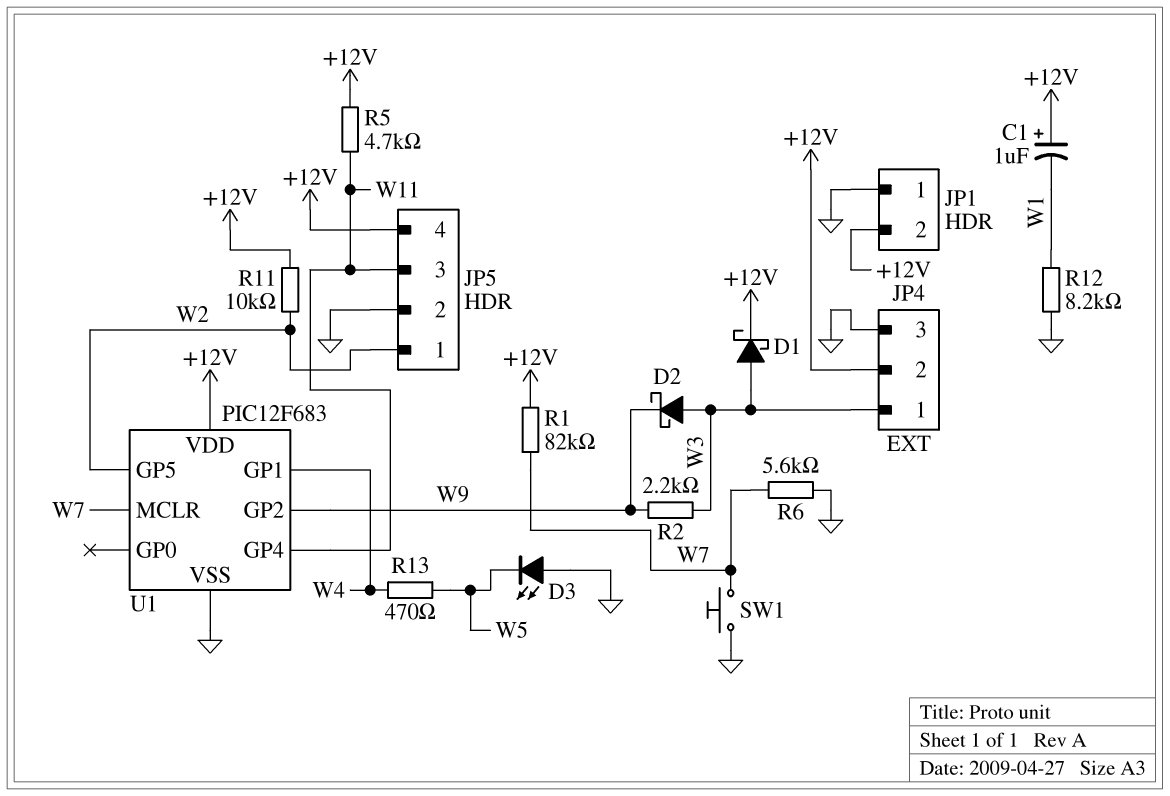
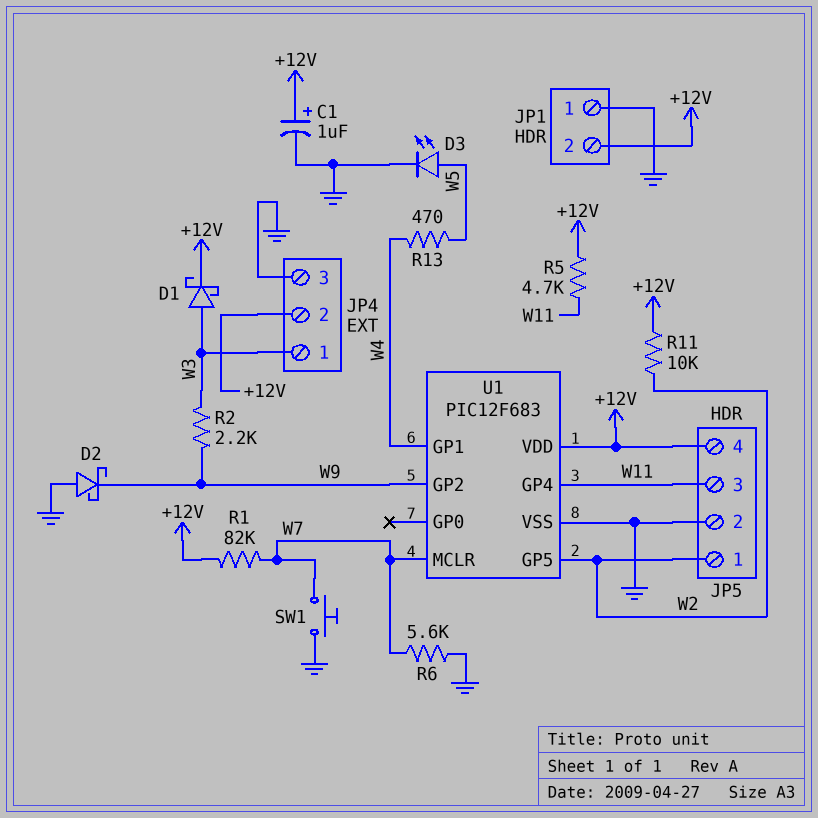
C1: 1uF (plus +12V, minus W1) -> 1uF (plus +12V, minus GND)
D2: schottky (A W3, K W9) -> schottky (A GND, K W9)
D3: LED (A GND, K W5) -> LED (A W5, K GND)
R12: 8.2k (GND, W1) -> none

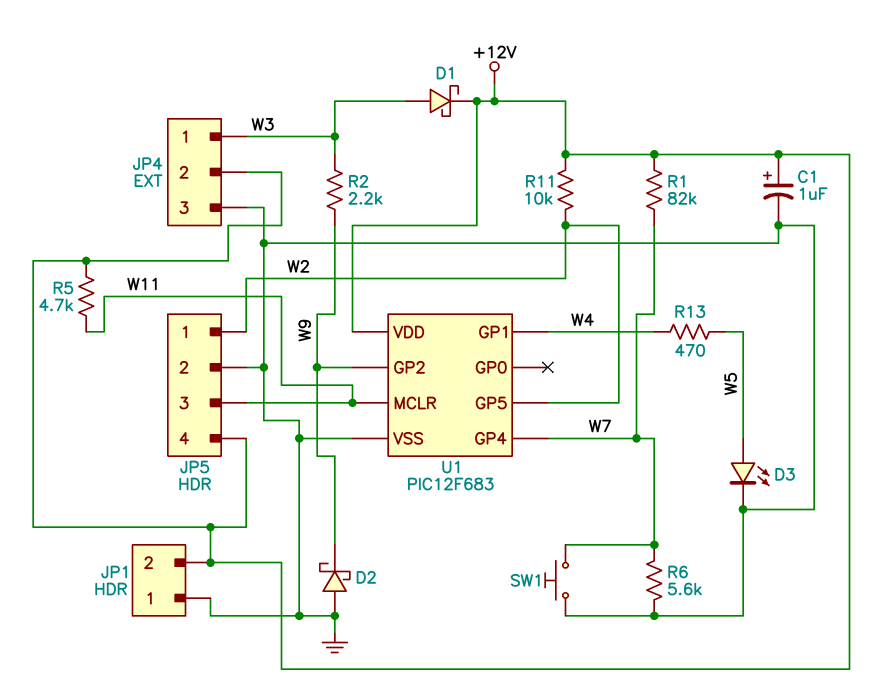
U1 pin GP4: W11 -> W7
U1 pin MCLR: W7 -> W11

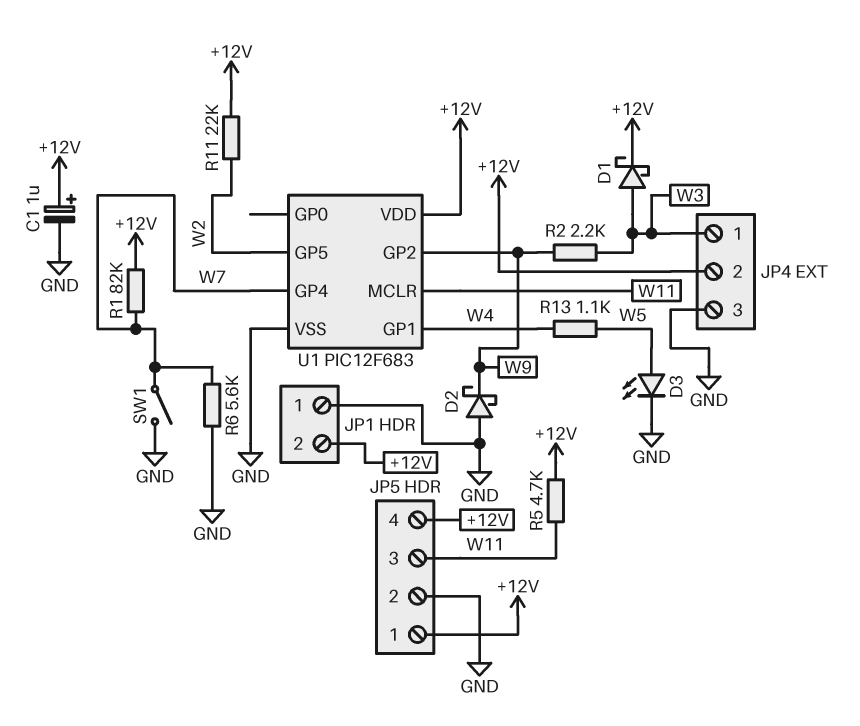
JP5 pin 1: W2 -> +12V
R11: 10k (+12V, W2) -> 22k (+12V, W2)
R13: 470 (W4, W5) -> 1.1k (W4, W5)
SW1: button (GND, W7) -> switch (GND, W7)

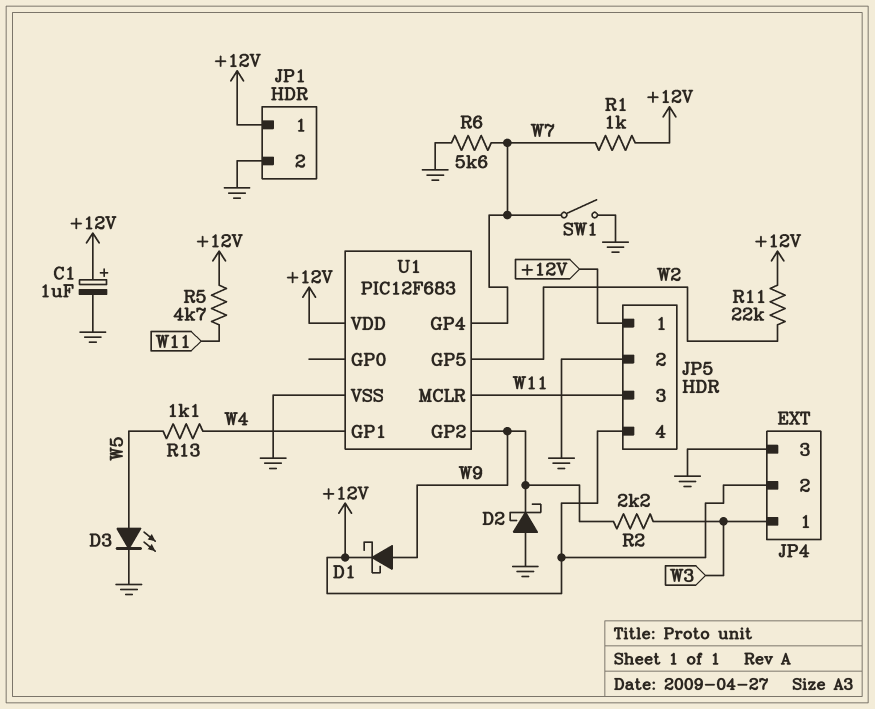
D1: schottky (A W3, K +12V) -> schottky (A W9, K +12V)
JP1 pin 1: GND -> +12V
JP1 pin 2: +12V -> GND
R1: 82k (+12V, W7) -> 1k (+12V, W7)

